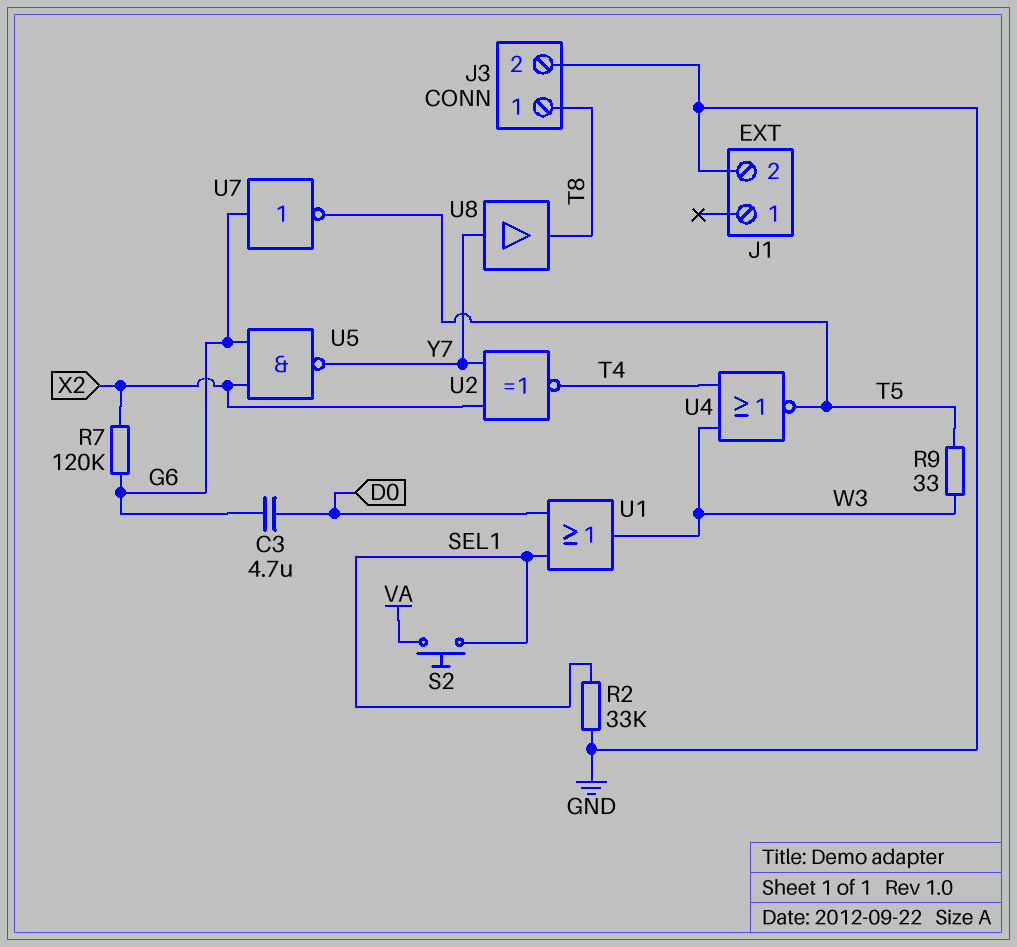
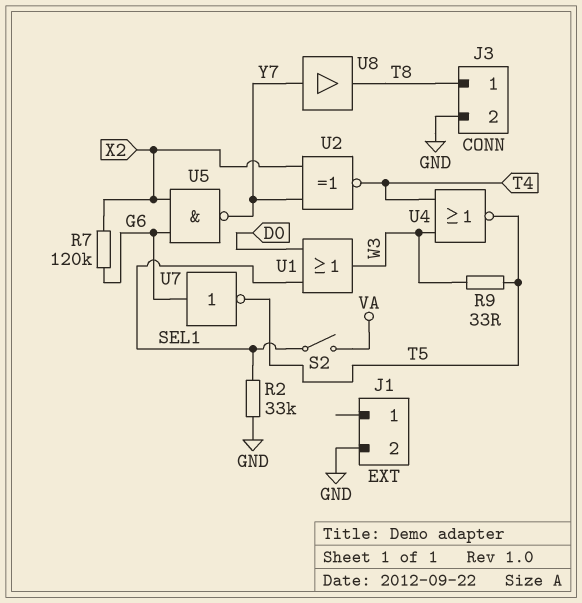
C3: 4.7uF (D0, G6) -> none
S2: button (SEL1, VA) -> switch (SEL1, VA)

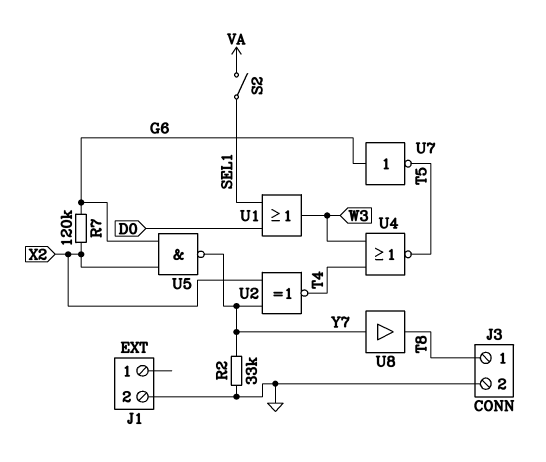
R2: 33k (GND, SEL1) -> 33k (GND, Y7)
R9: 33 (T5, W3) -> none

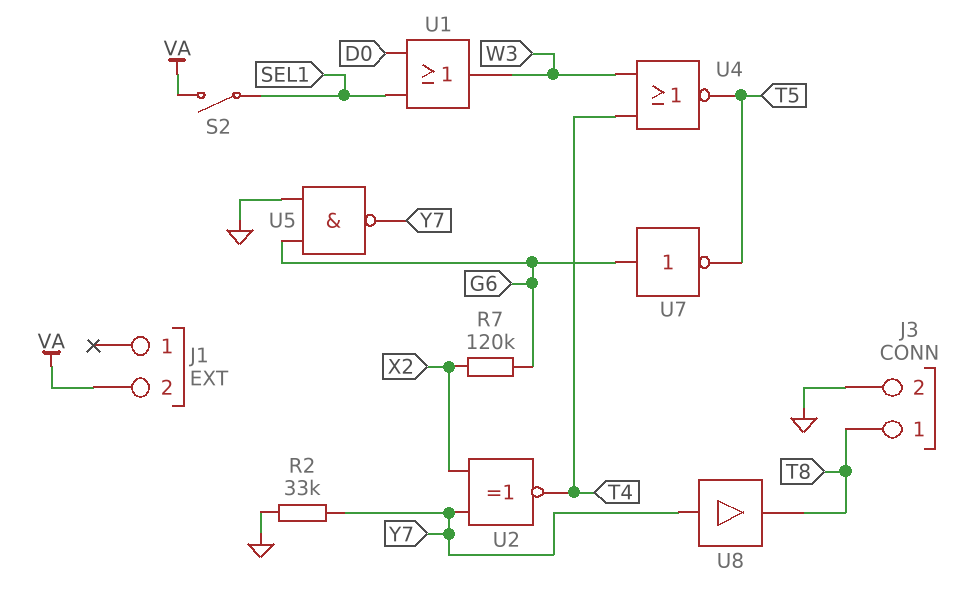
J1 pin 2: GND -> VA
U5: NAND (in G6, in X2, out Y7) -> NAND (in G6, in GND, out Y7)

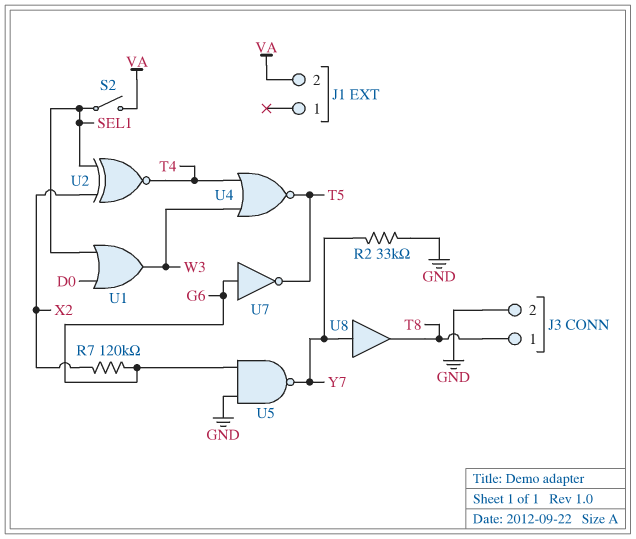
U2: XNOR (in X2, in Y7, out T4) -> XNOR (in SEL1, in X2, out T4)

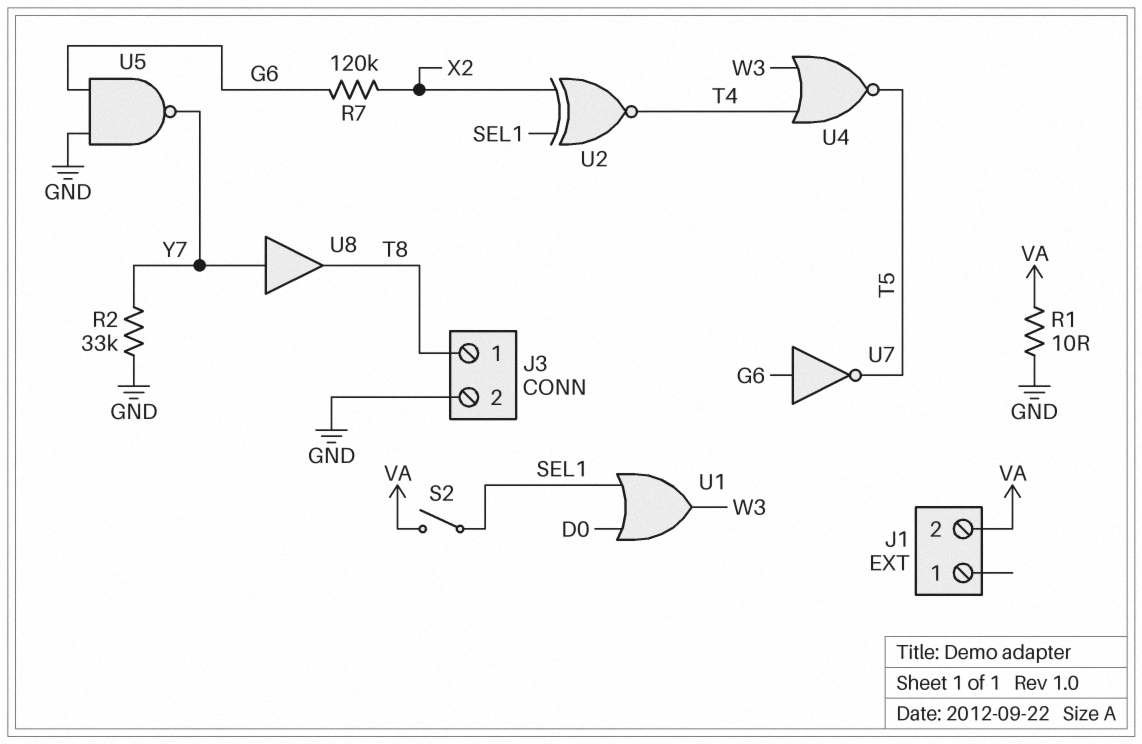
R1: none -> 10 (GND, VA)

